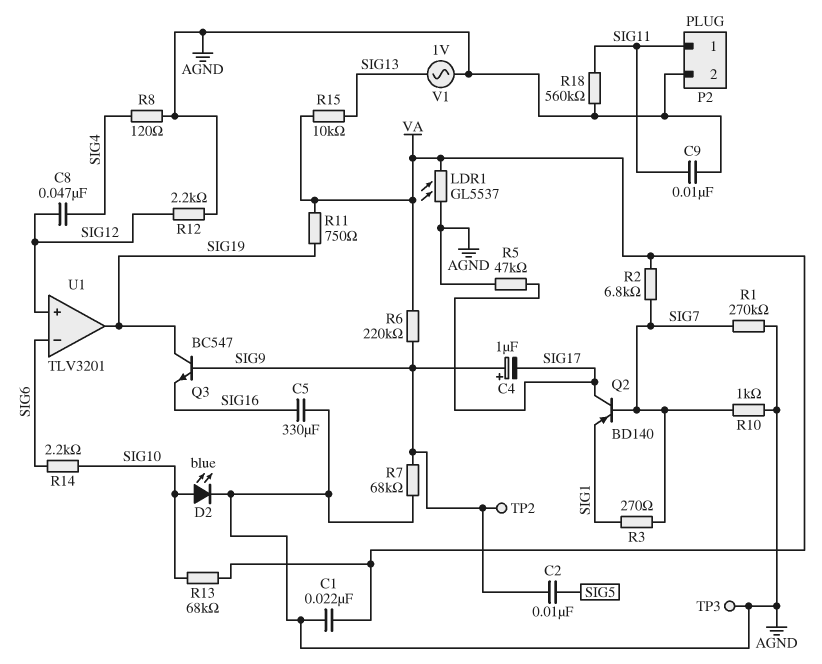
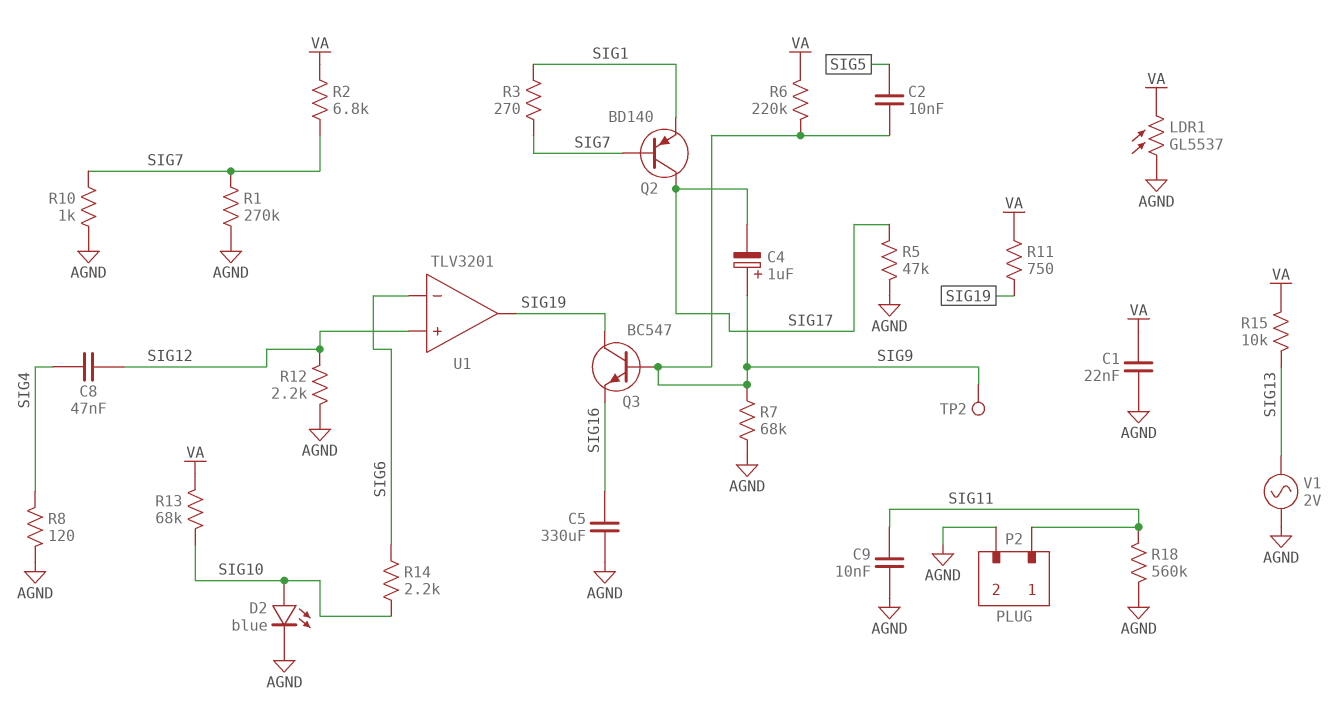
TP3: test point (AGND) -> none
V1: AC 1V (AGND, SIG13) -> AC 2V (AGND, SIG13)

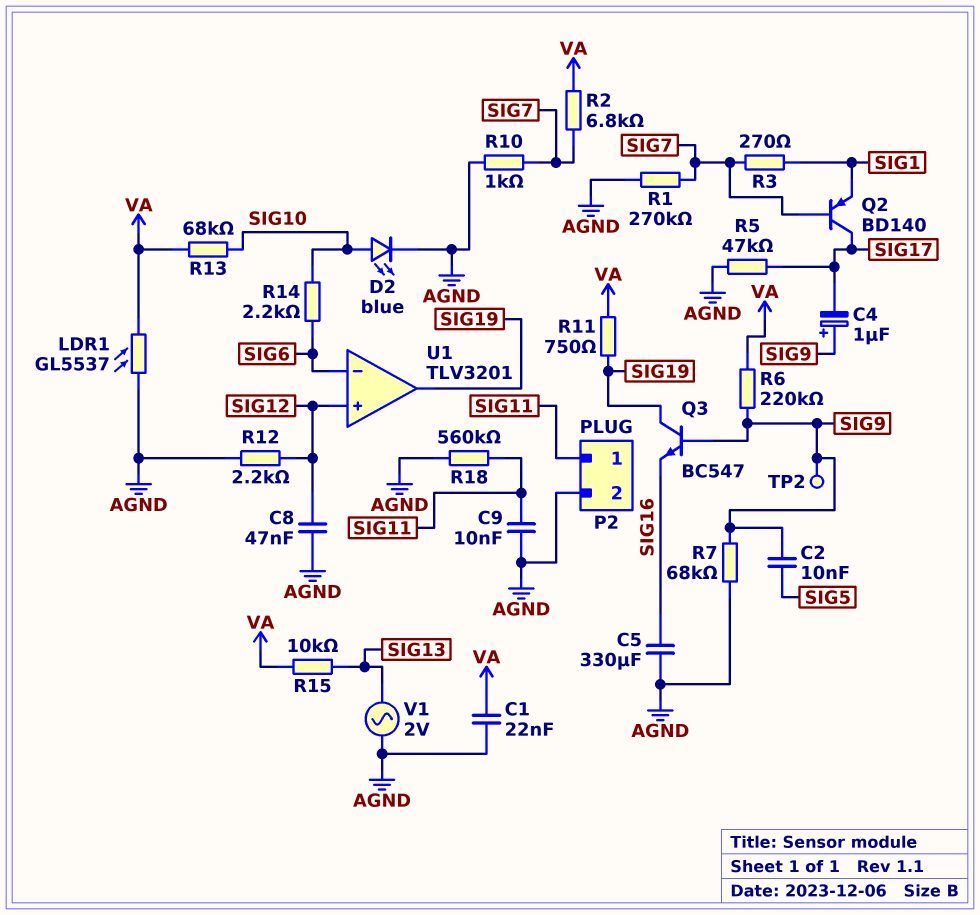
C8: 47nF (SIG4, SIG12) -> 47nF (AGND, SIG12)
R8: 120 (AGND, SIG4) -> none

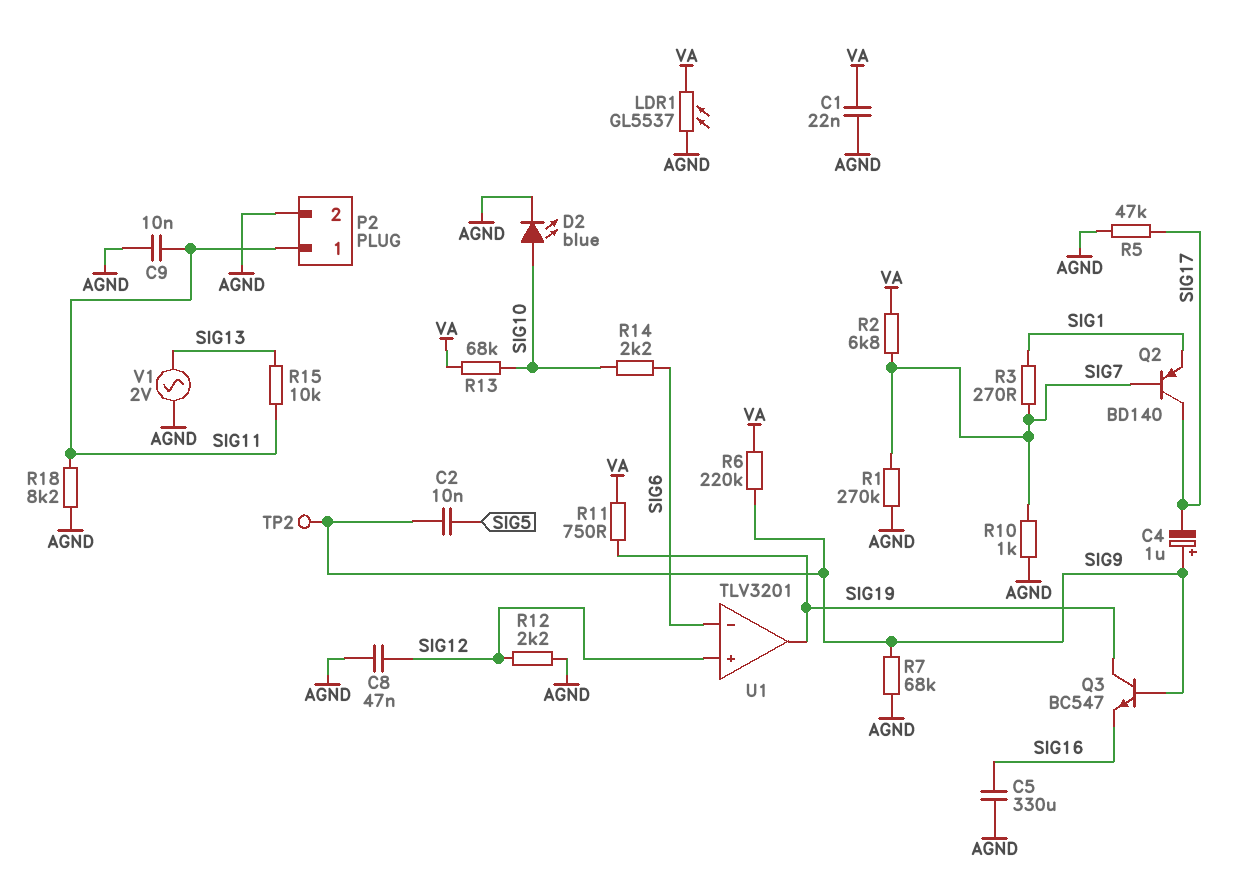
R15: 10k (SIG13, VA) -> 10k (SIG11, SIG13)
R18: 560k (AGND, SIG11) -> 8.2k (AGND, SIG11)

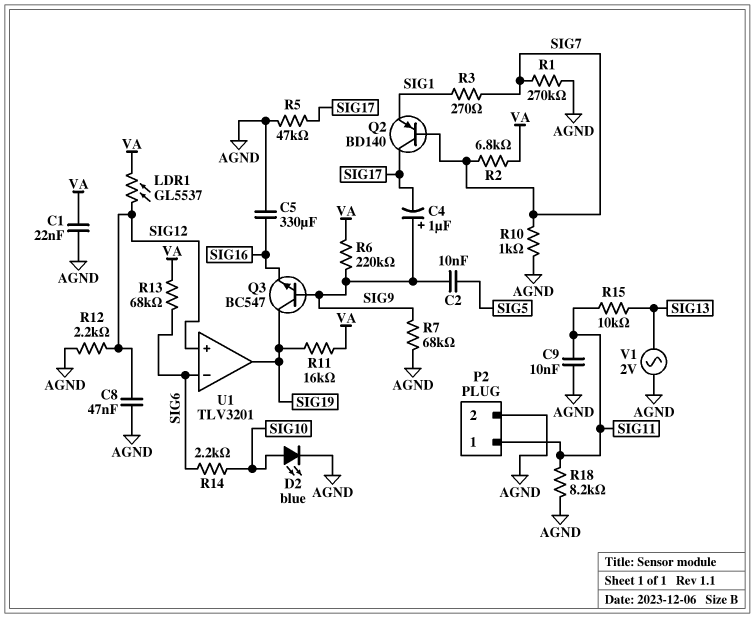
LDR1: GL5537 (AGND, VA) -> GL5537 (SIG12, VA)
R11: 750 (SIG19, VA) -> 16k (SIG19, VA)
R13: 68k (SIG10, VA) -> 68k (SIG6, VA)
TP2: test point (SIG9) -> none

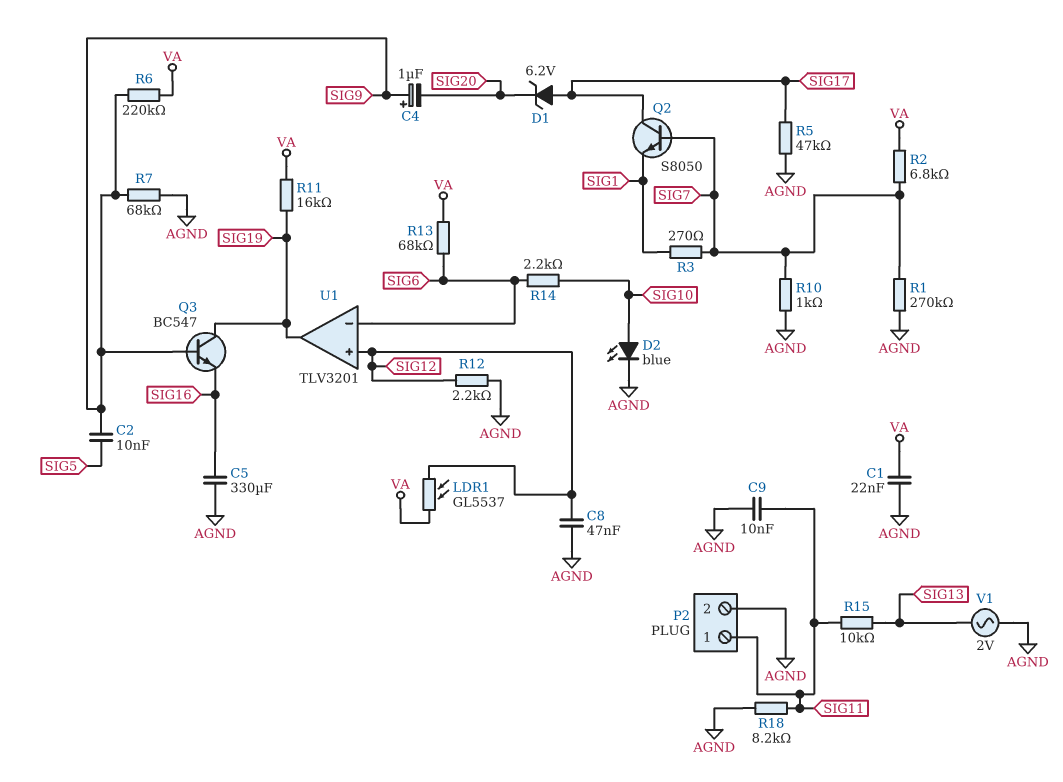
C4: 1uF (plus SIG9, minus SIG17) -> 1uF (plus SIG9, minus SIG20)
D1: none -> zener 6.2V (A SIG17, K SIG20)
Q2: PNP BD140 (B SIG7, C SIG17, E SIG1) -> NPN S8050 (B SIG7, C SIG17, E SIG1)

